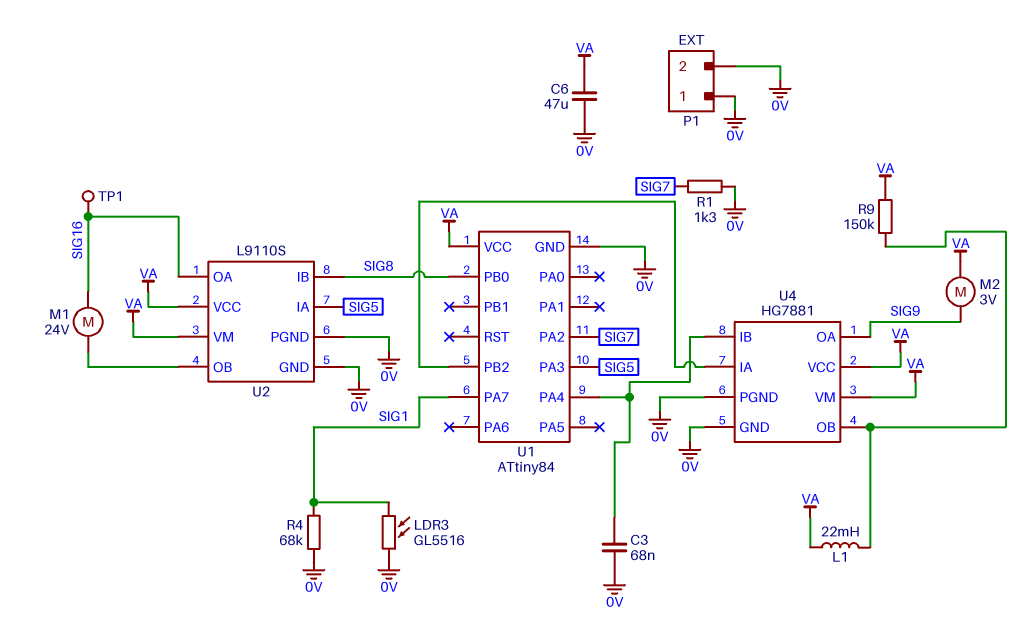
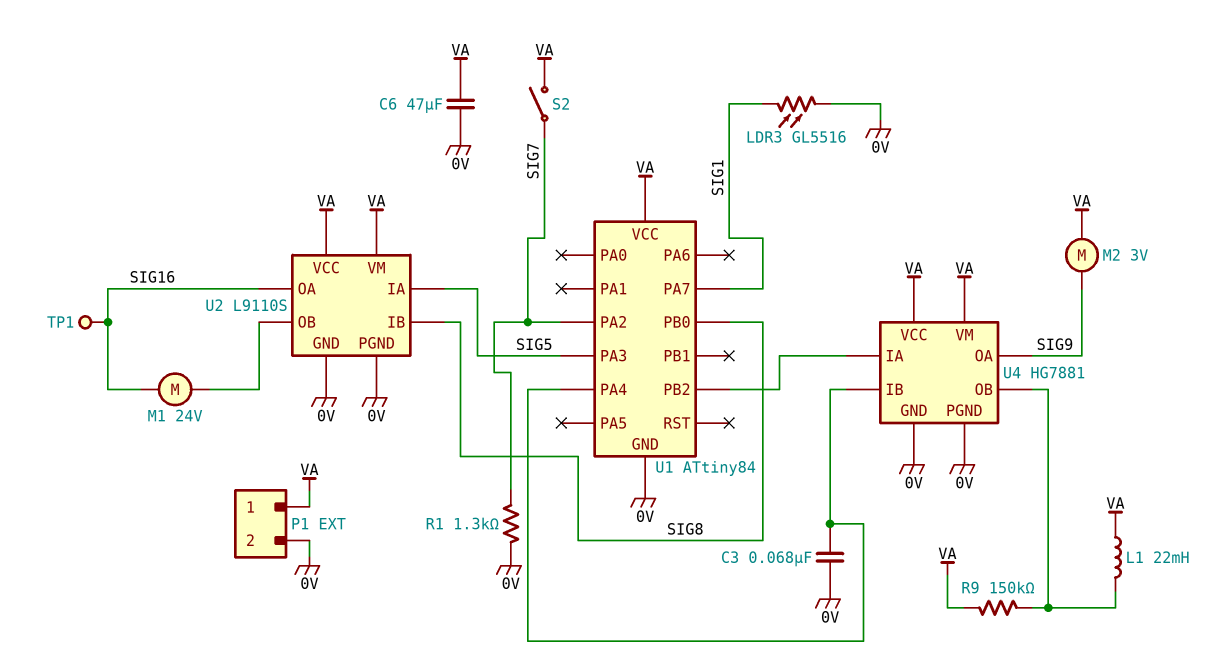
P1 pin 1: 0V -> VA
R4: 68k (0V, SIG1) -> none
S2: none -> switch (SIG7, VA)

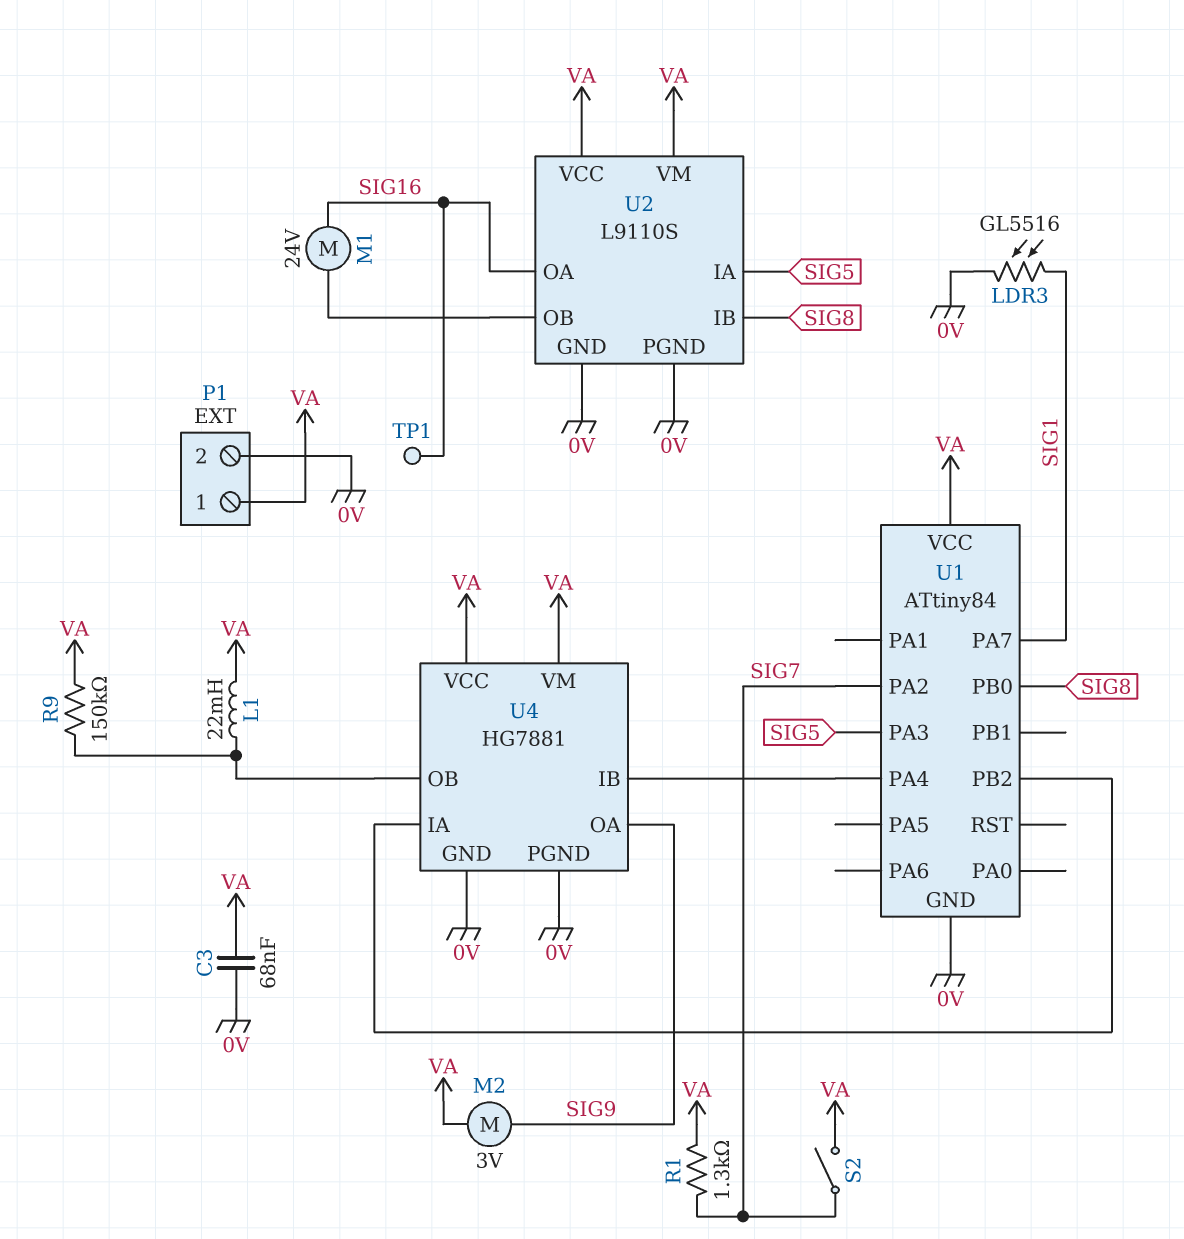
C3: 68nF (0V, U1/PA4) -> 68nF (0V, VA)
C6: 47uF (0V, VA) -> none
R1: 1.3k (0V, SIG7) -> 1.3k (SIG7, VA)

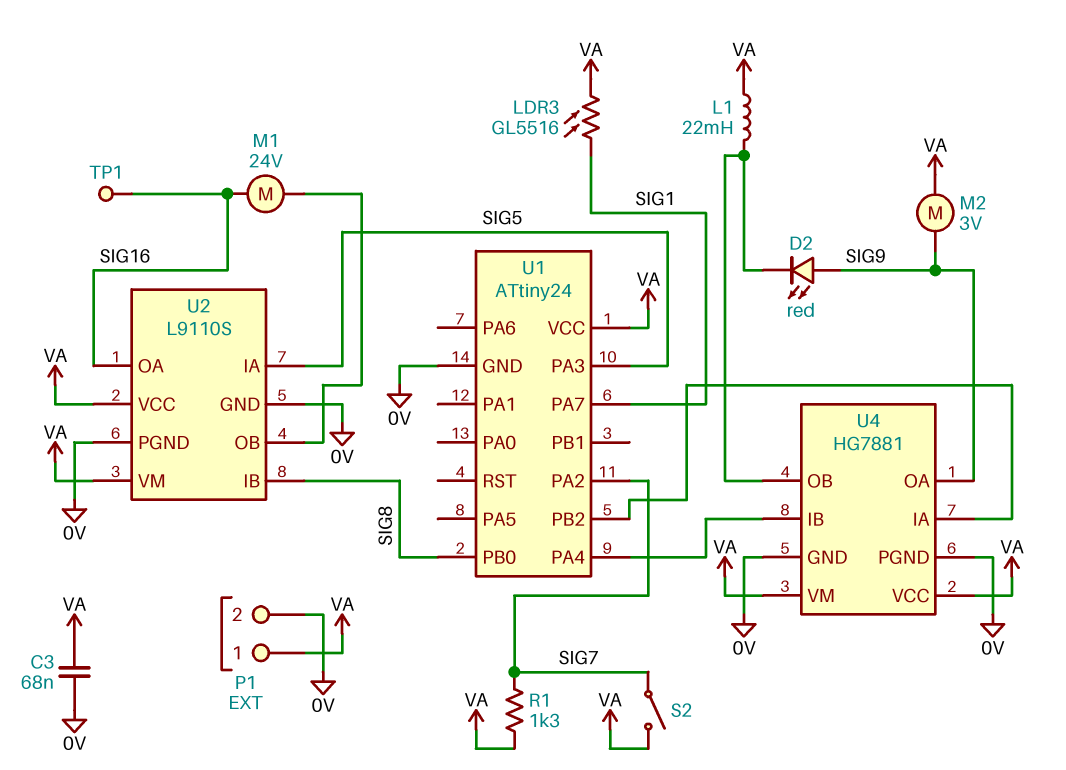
D2: none -> LED red (A SIG9, K U4/OB)
LDR3: GL5516 (0V, SIG1) -> GL5516 (SIG1, VA)
R9: 150k (U4/OB, VA) -> none
U1: ATtiny84 -> ATtiny24

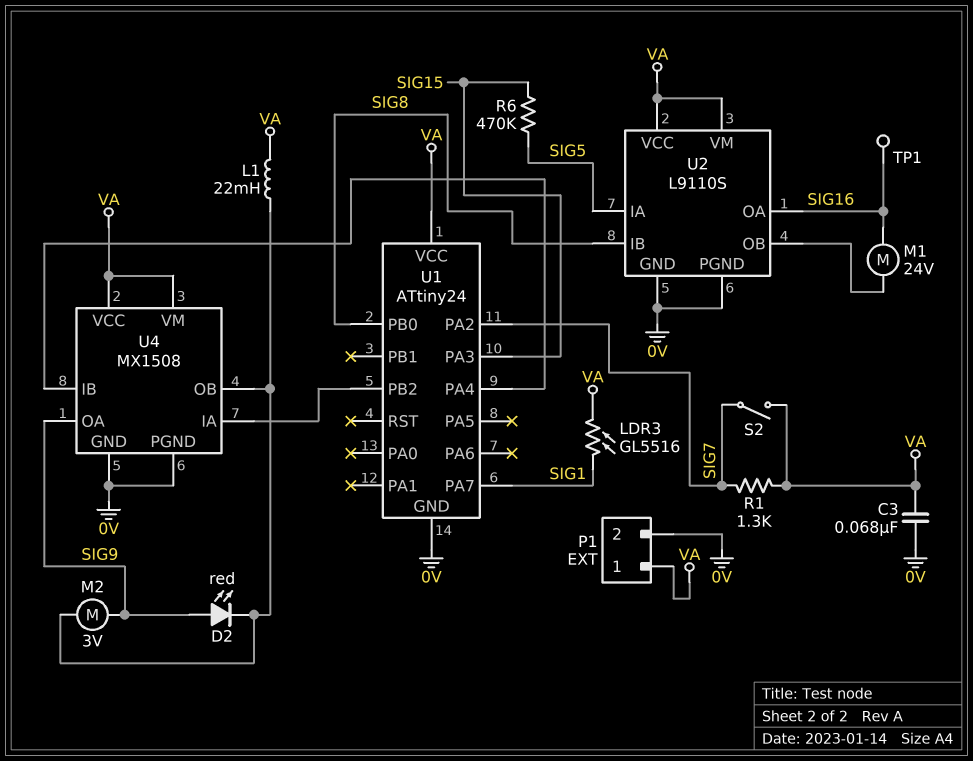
M2: motor 3V (SIG9, VA) -> motor 3V (SIG9, U4/OB)
R6: none -> 470k (SIG5, SIG15)
U1 pin PA3: SIG5 -> SIG15
U4: HG7881 -> MX1508

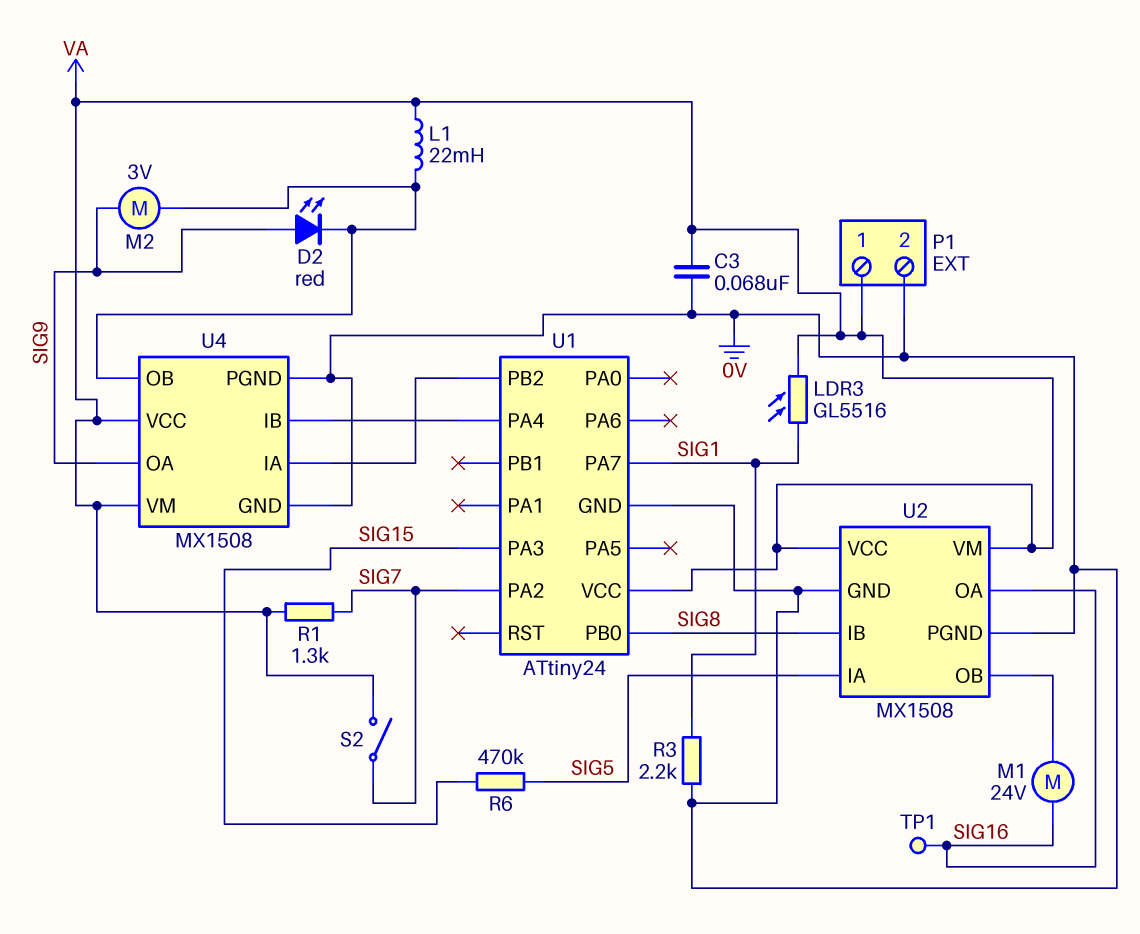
R3: none -> 2.2k (0V, SIG1)
U2: L9110S -> MX1508

